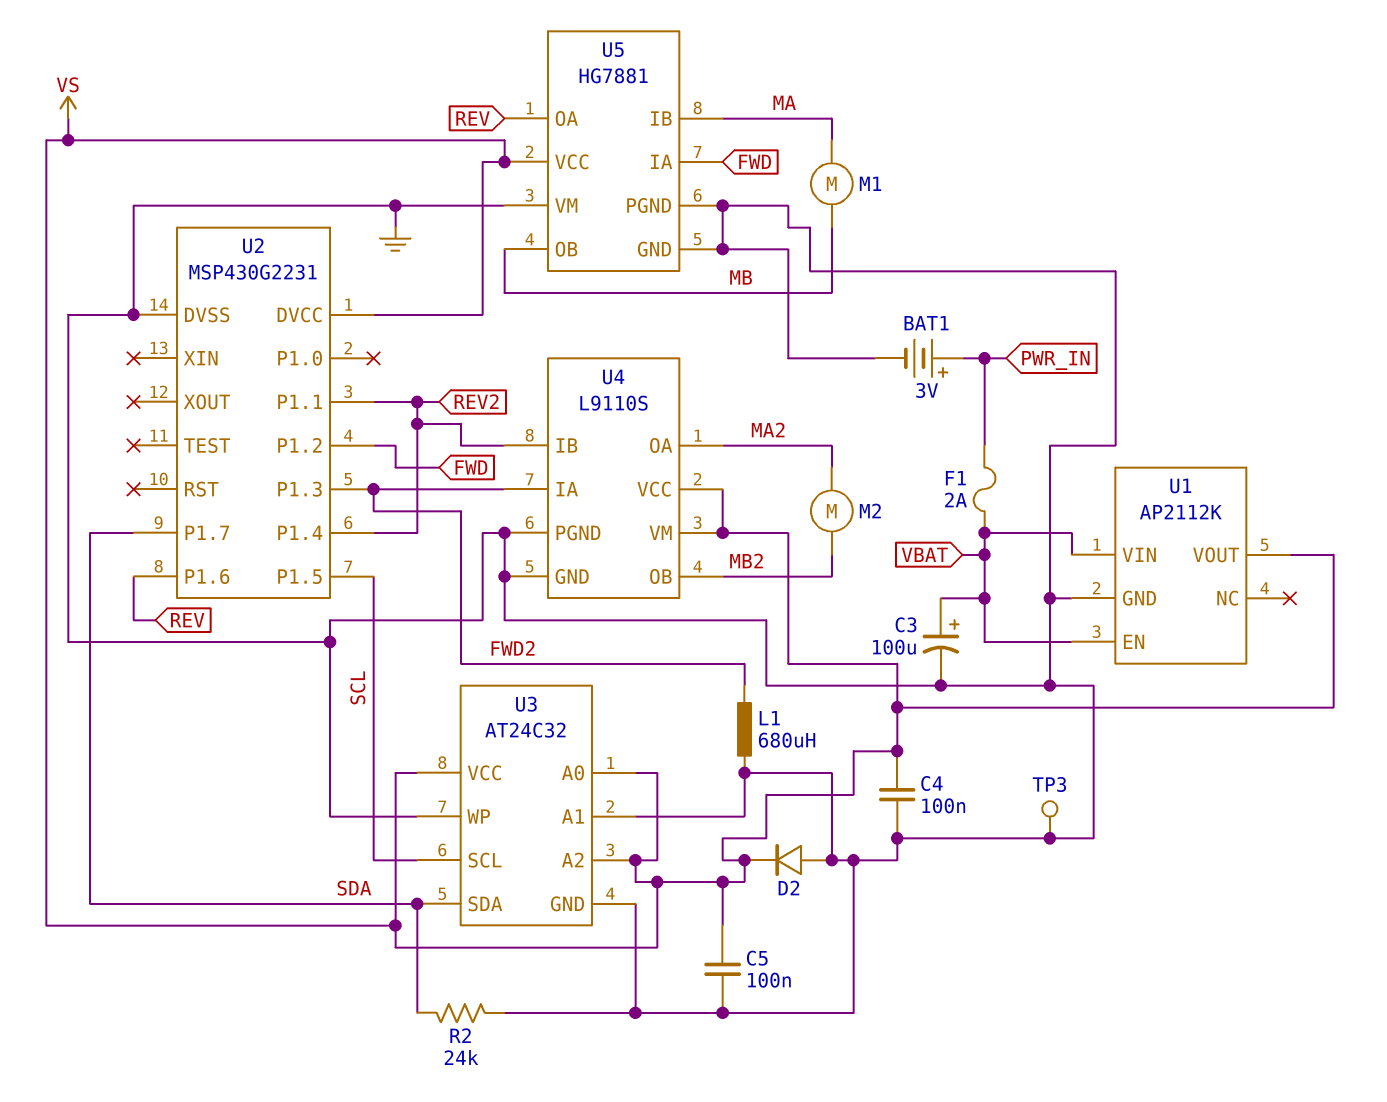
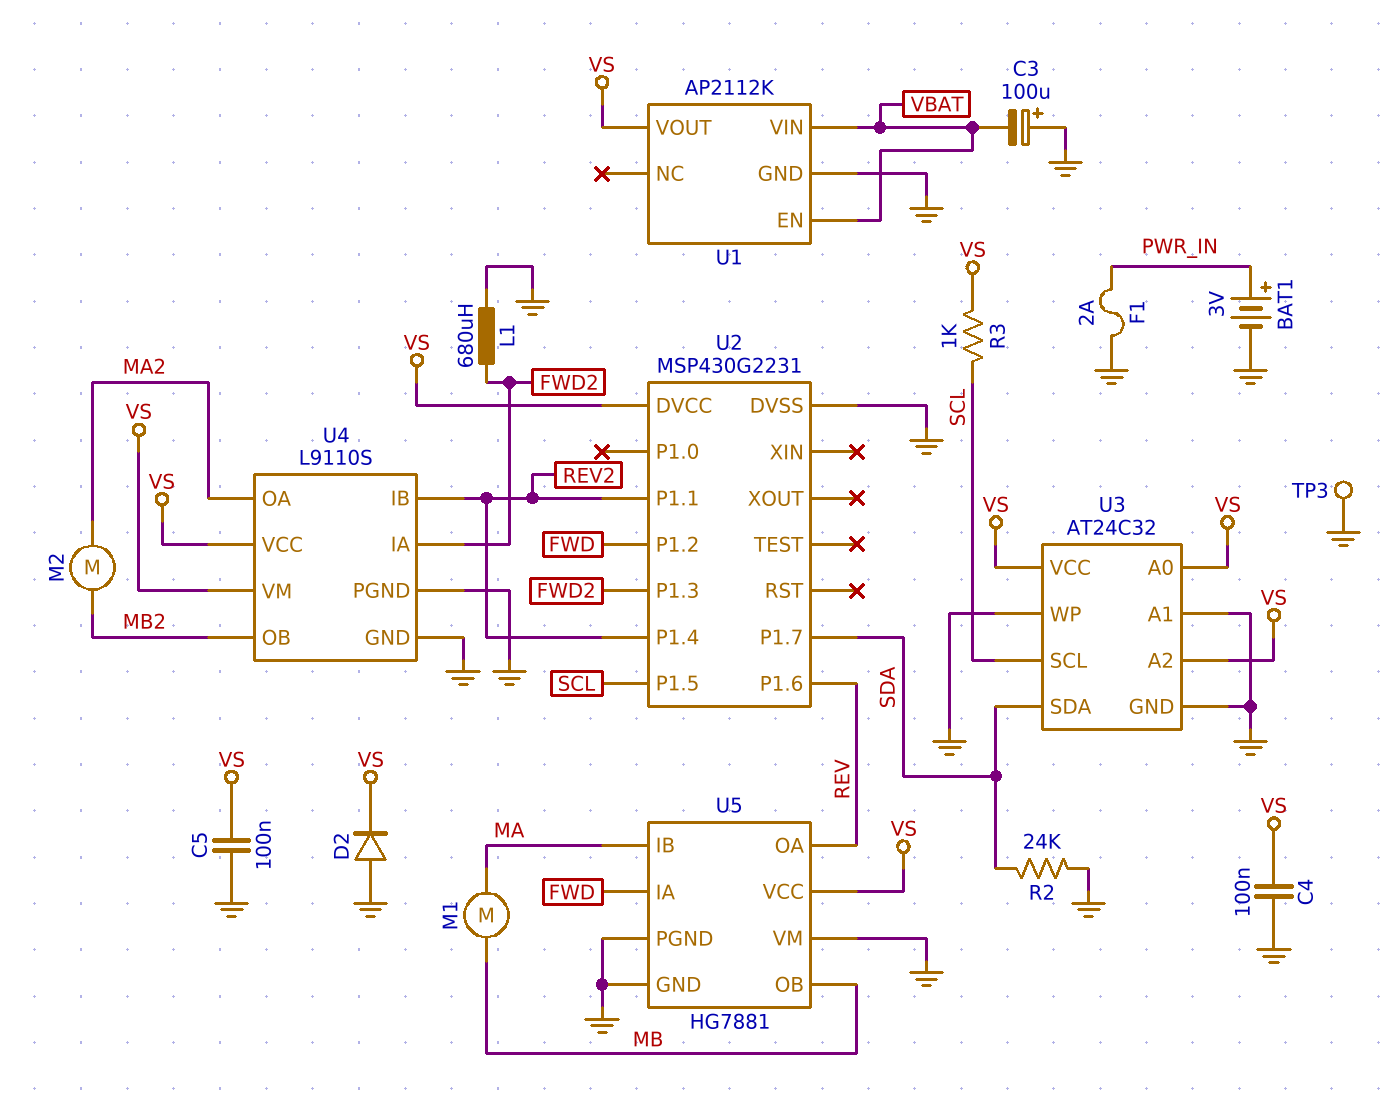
C3: 100uF (plus VBAT, minus GND) -> 100uF (plus GND, minus VBAT)
F1: 2A (PWR_IN, VBAT) -> 2A (GND, PWR_IN)
R3: none -> 1k (SCL, VS)

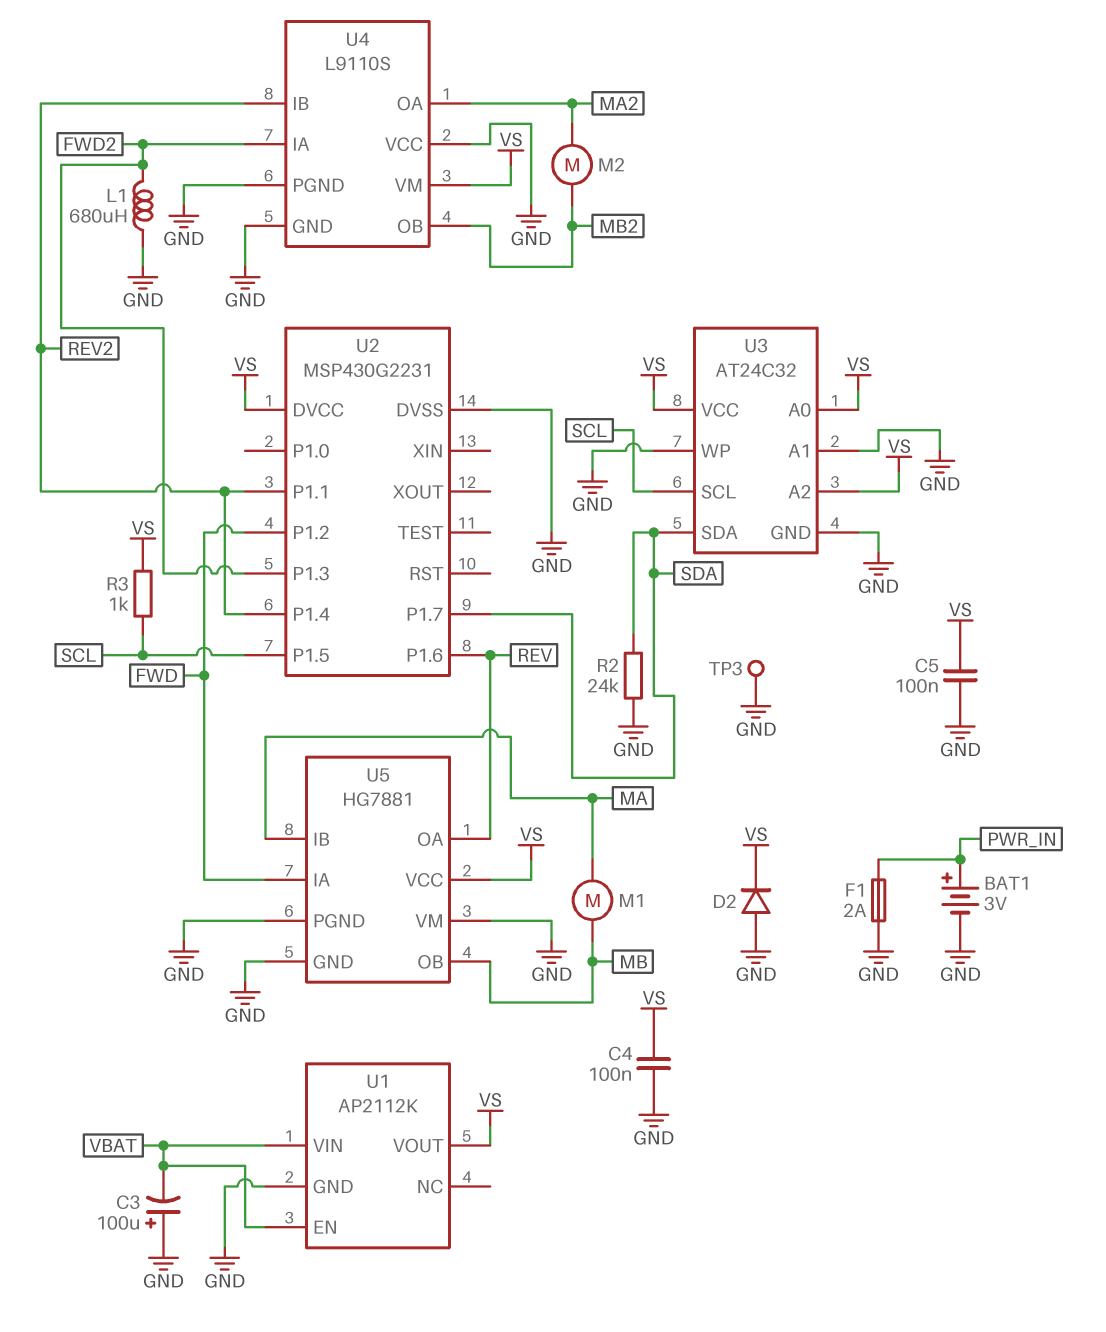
U4 pin VCC: VS -> GND

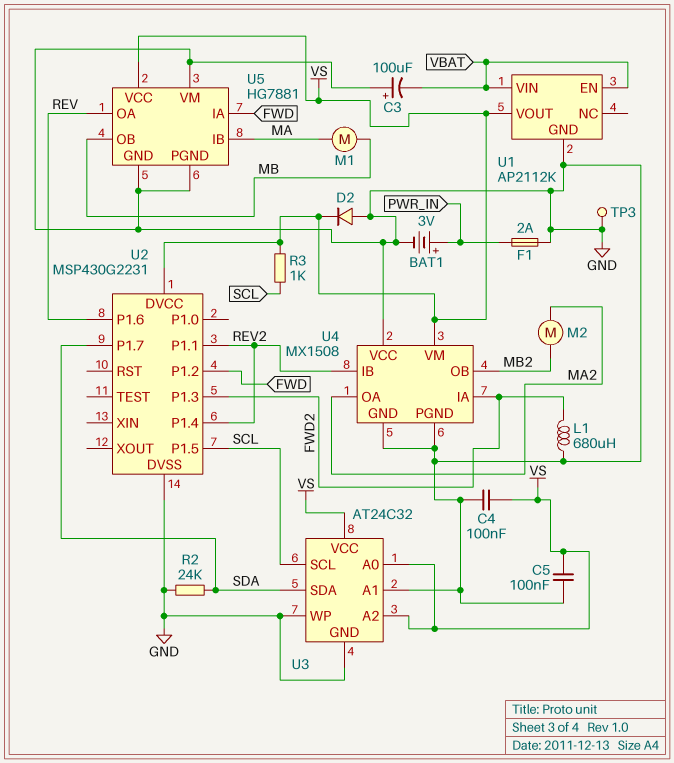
U4: L9110S -> MX1508

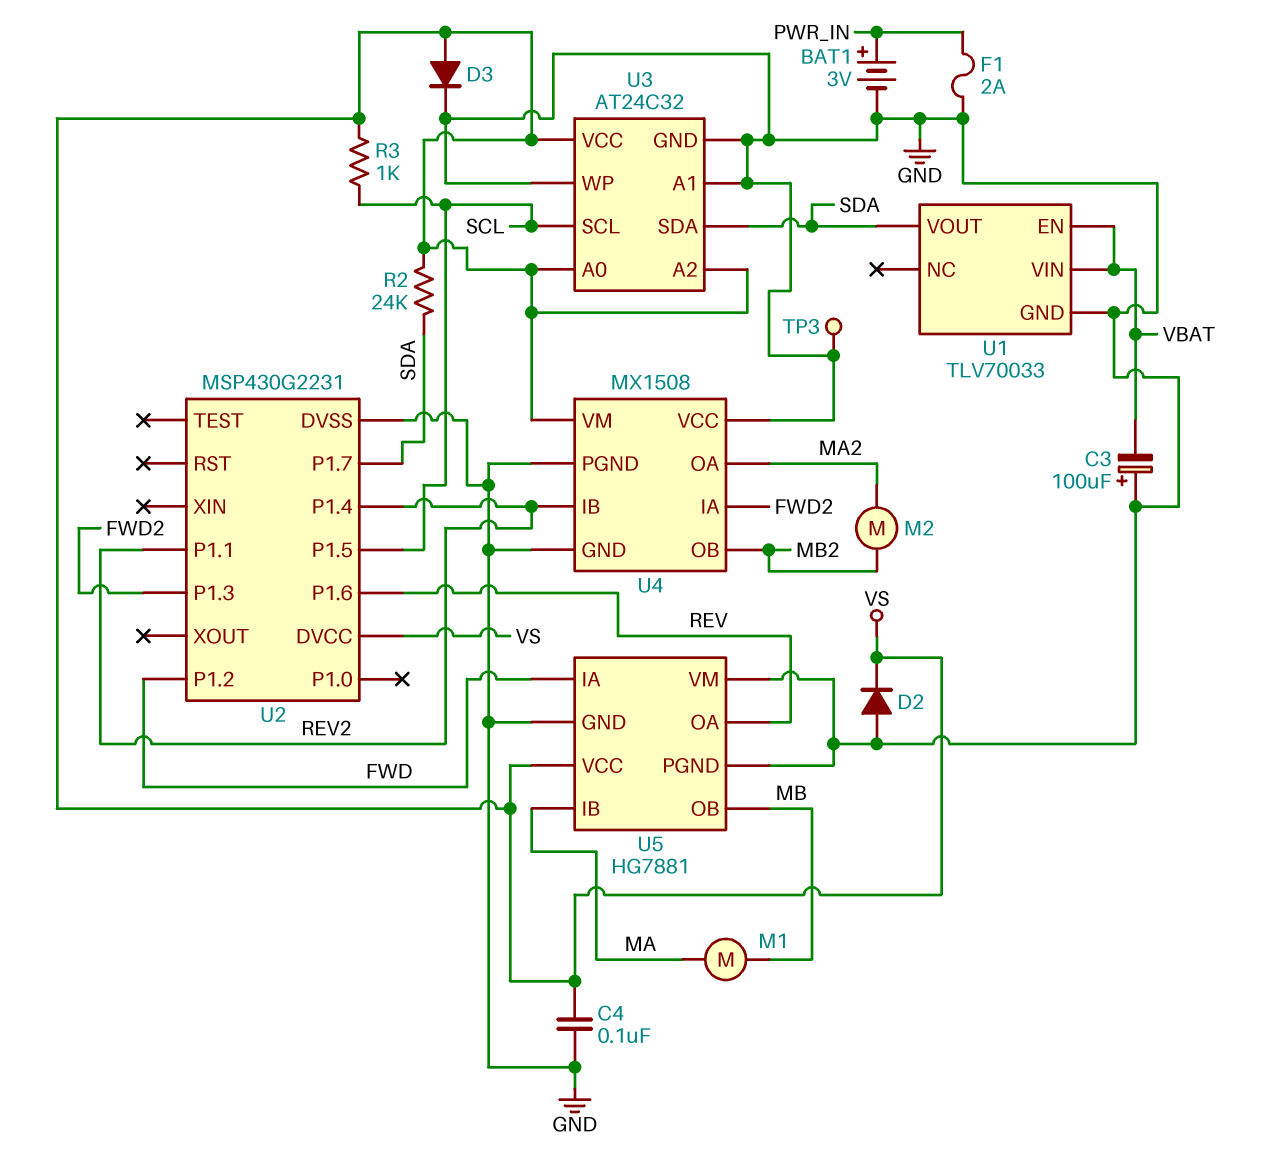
C5: 100nF (GND, VS) -> none
D3: none -> diode (A VS, K GND)
L1: 680uH (FWD2, GND) -> none
R2: 24k (GND, SDA) -> 24k (SDA, VS)
U1: AP2112K -> TLV70033
U1 pin VOUT: VS -> SDA

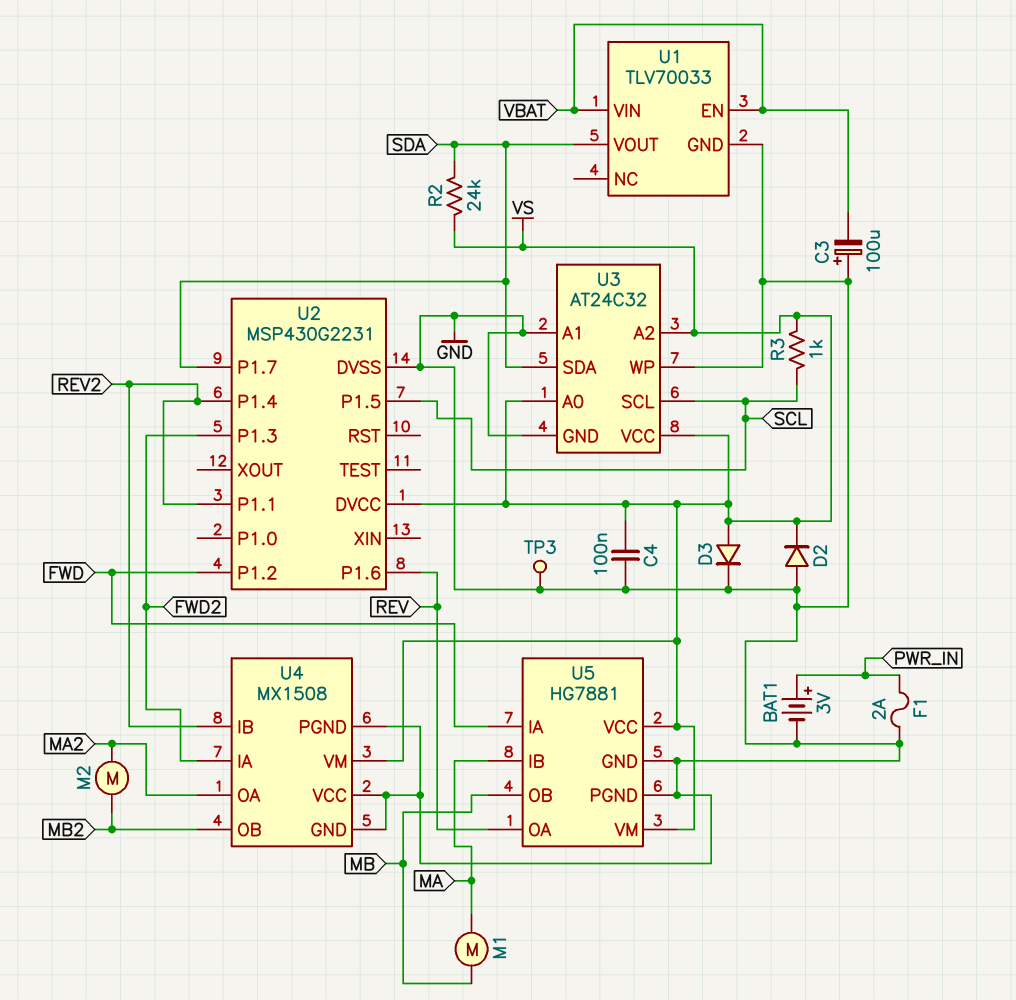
U5 pin VM: GND -> VS

